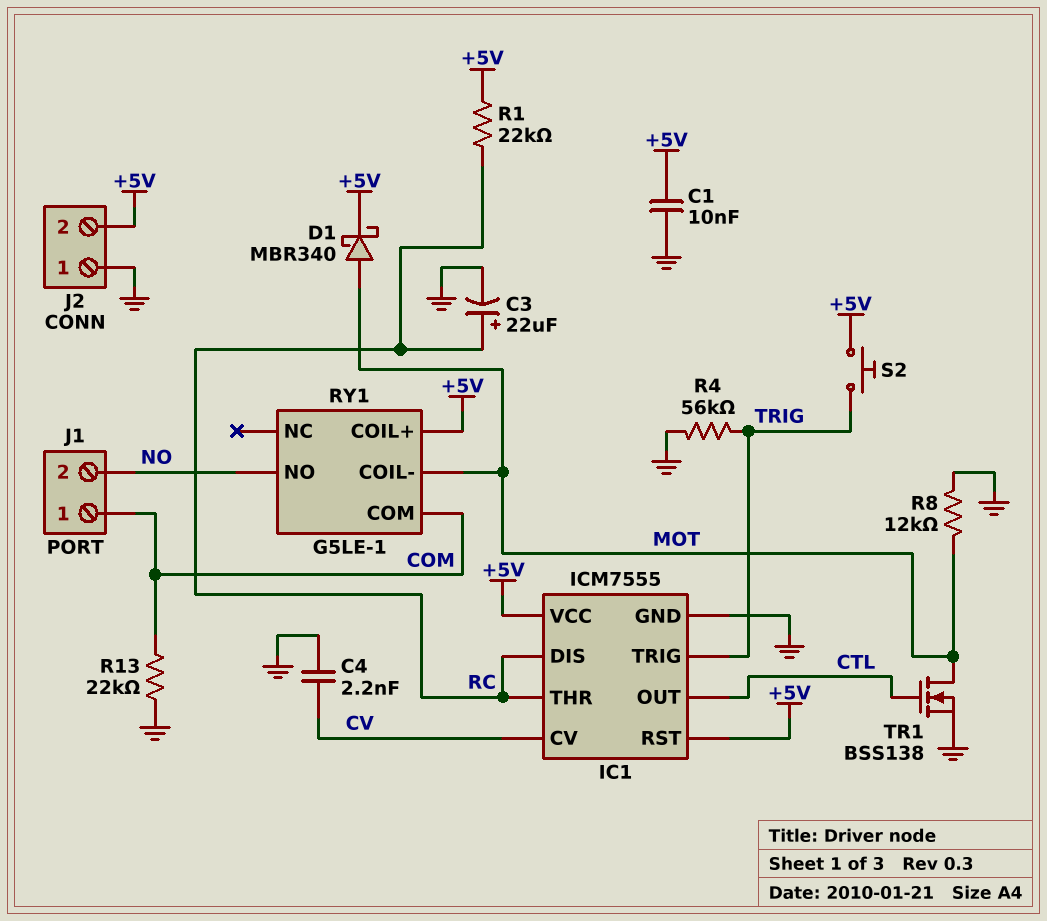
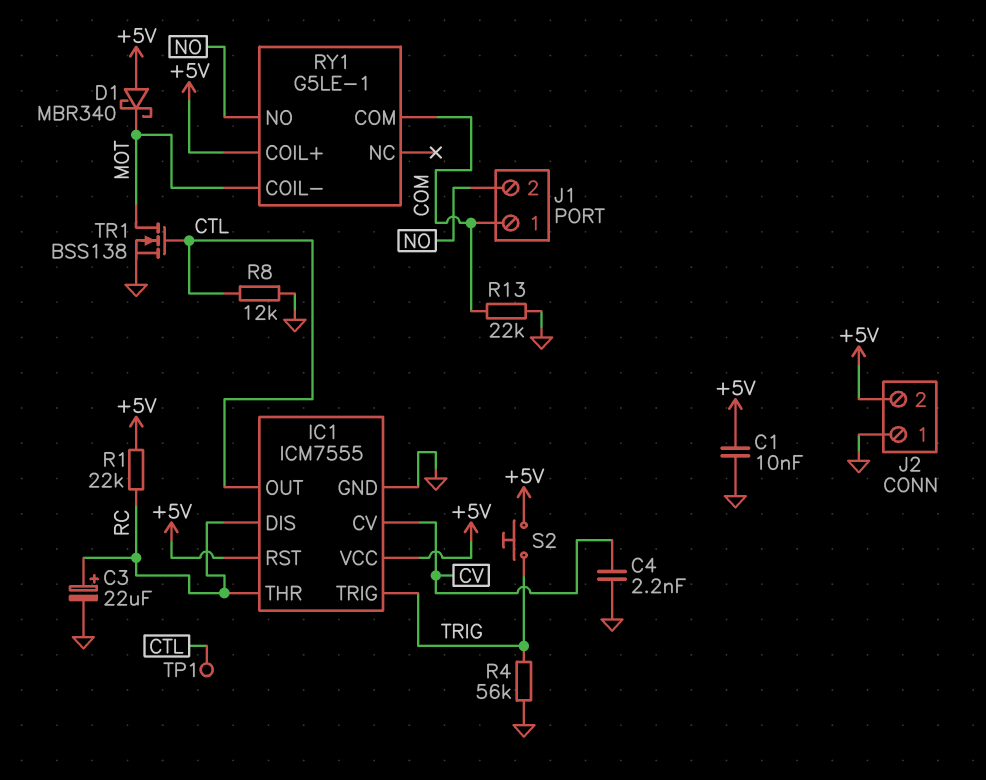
D1: schottky MBR340 (A MOT, K +5V) -> schottky MBR340 (A +5V, K MOT)
R8: 12k (GND, MOT) -> 12k (CTL, GND)
TP1: none -> test point (CTL)

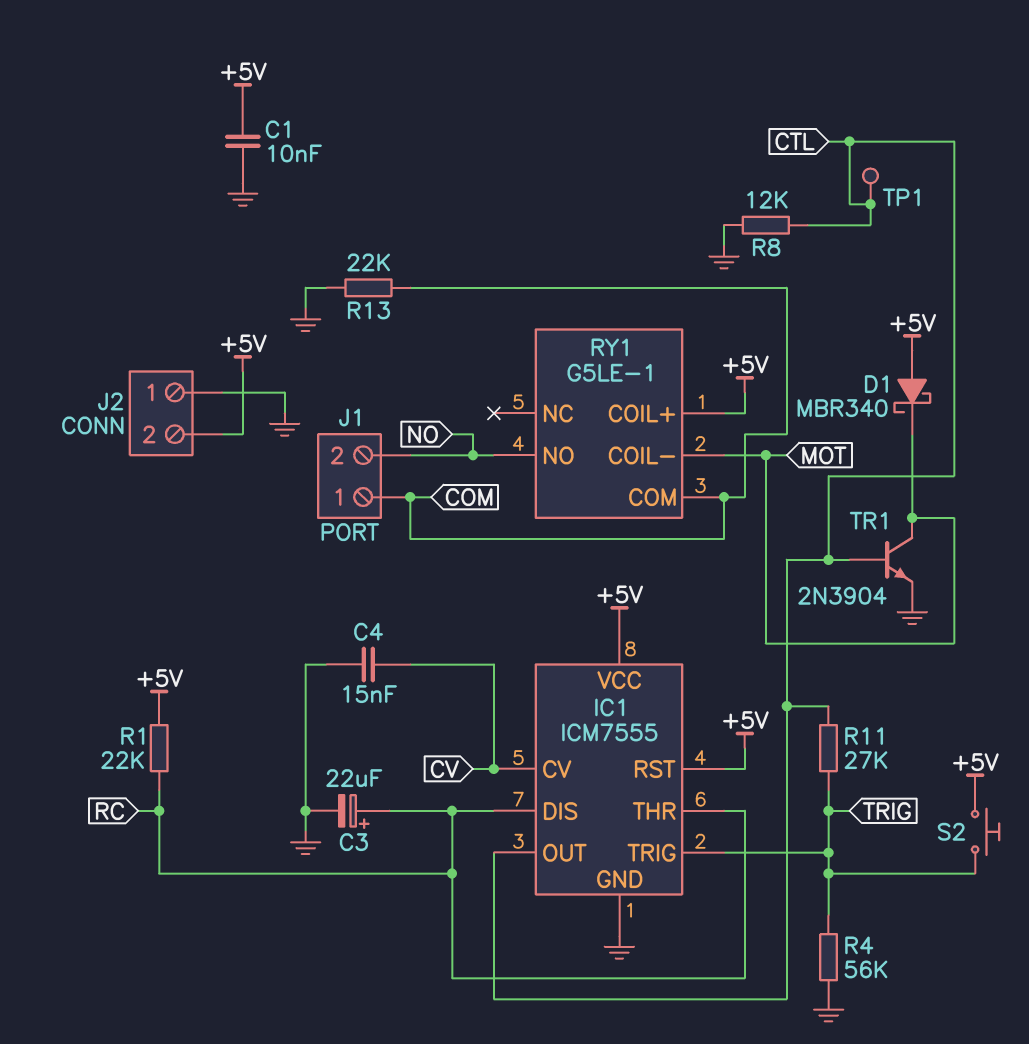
C4: 2.2nF (CV, GND) -> 15nF (CV, GND)
R11: none -> 27k (CTL, TRIG)
TR1: NMOS BSS138 (G CTL, D MOT, S GND) -> NPN 2N3904 (B CTL, C MOT, E GND)

